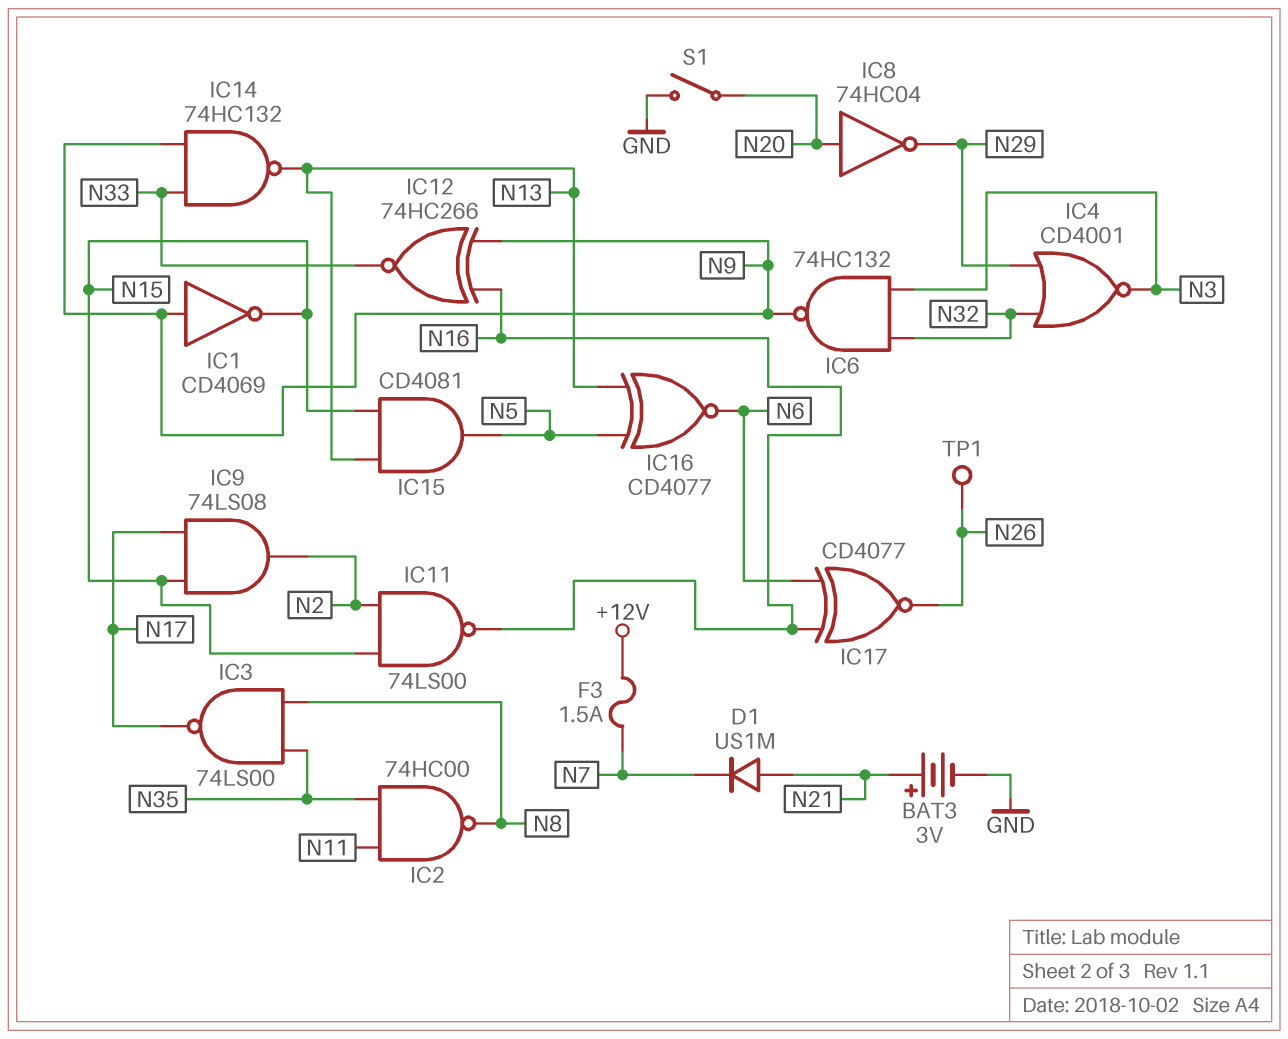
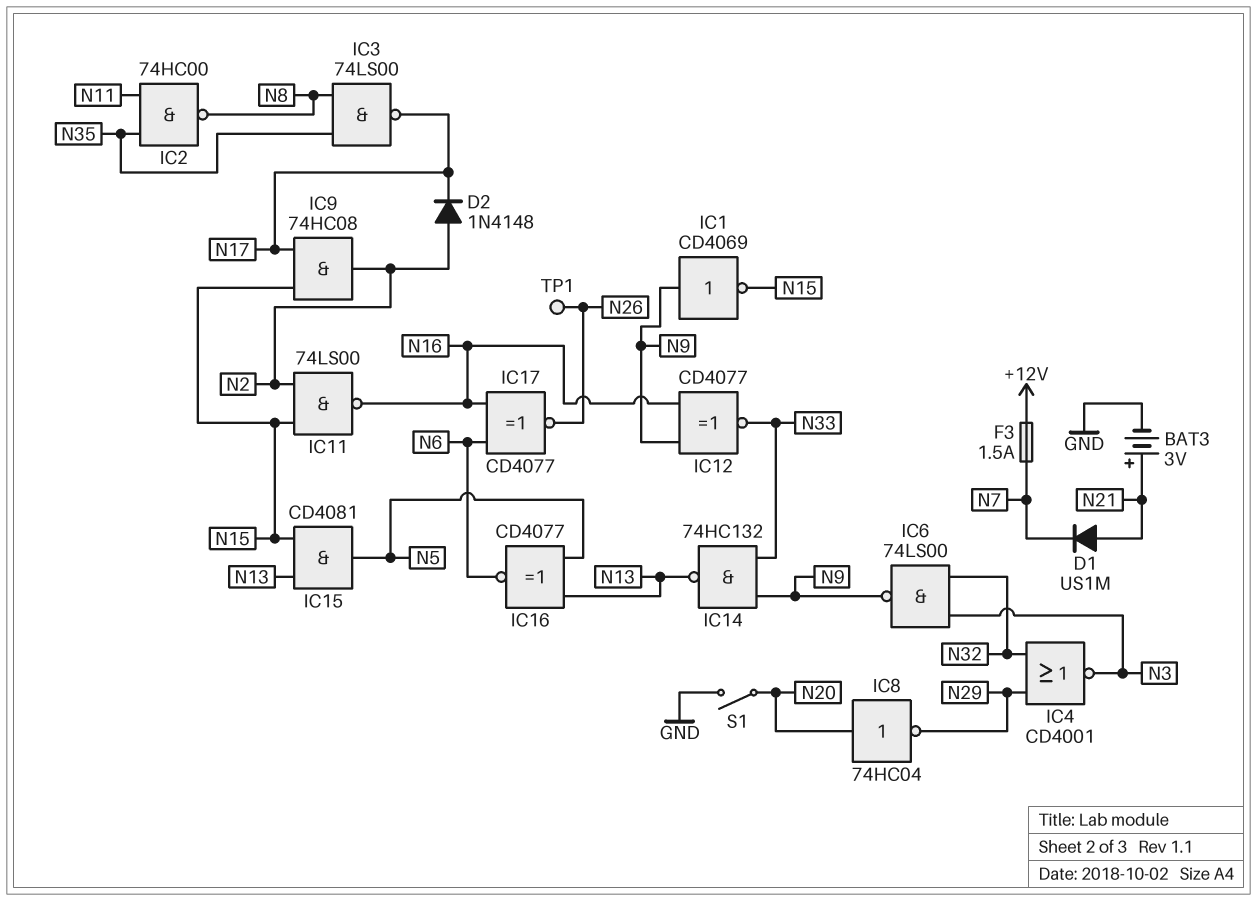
D2: none -> diode 1N4148 (A N2, K N17)
IC6: NAND 74HC132 (in N3, in N32, out N9) -> NAND 74LS00 (in N3, in N32, out N9)
IC9: AND 74LS08 (in N15, in N17, out N2) -> AND 74HC08 (in N15, in N17, out N2)
IC12: XNOR 74HC266 (in N9, in N16, out N33) -> XNOR CD4077 (in N9, in N16, out N33)

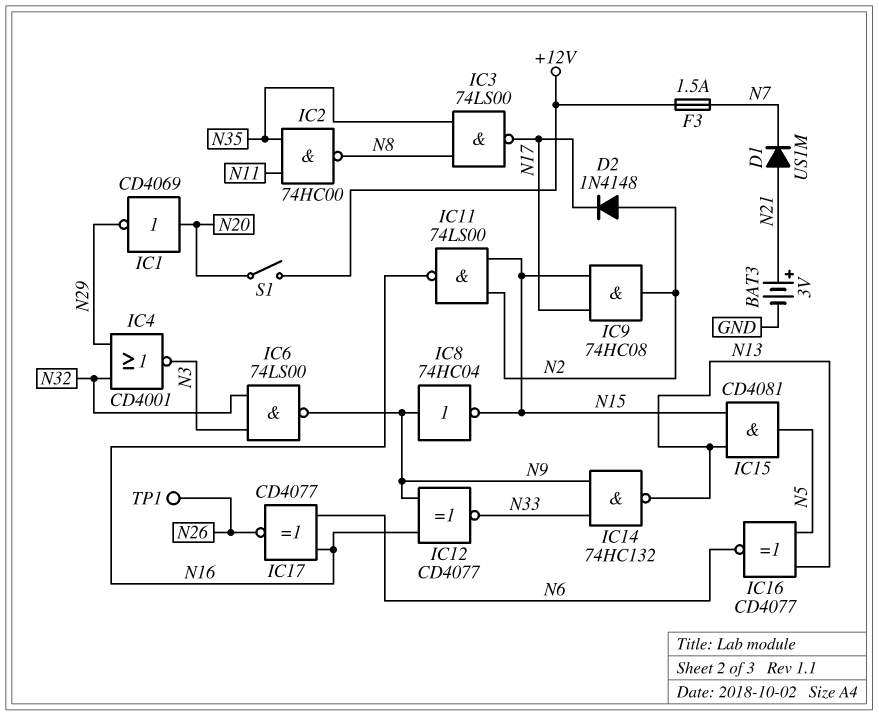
IC1: NOT CD4069 (in N9, out N15) -> NOT CD4069 (in N20, out N29)
IC8: NOT 74HC04 (in N20, out N29) -> NOT 74HC04 (in N9, out N15)
S1: switch (GND, N20) -> switch (+12V, N20)

